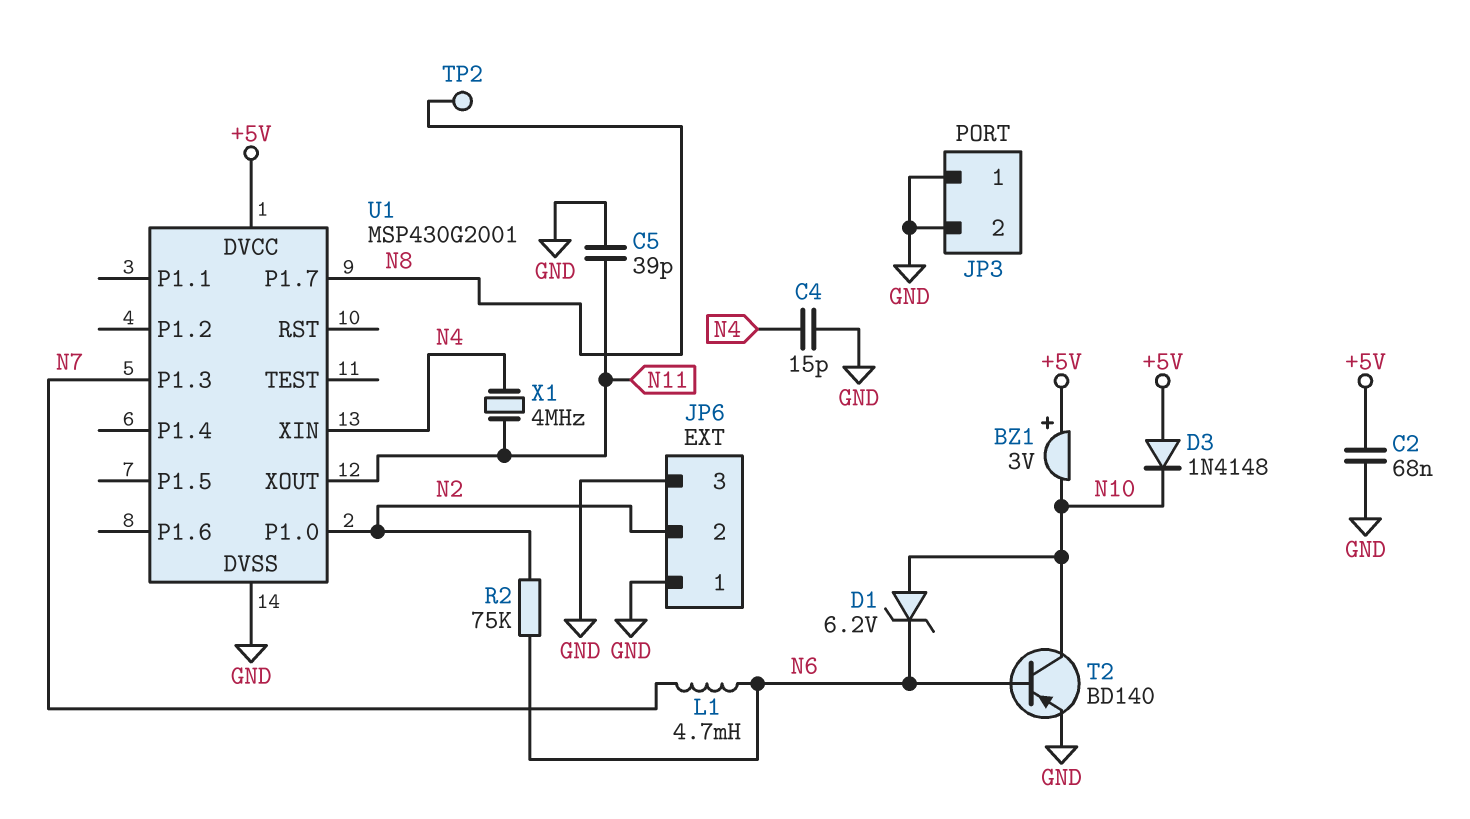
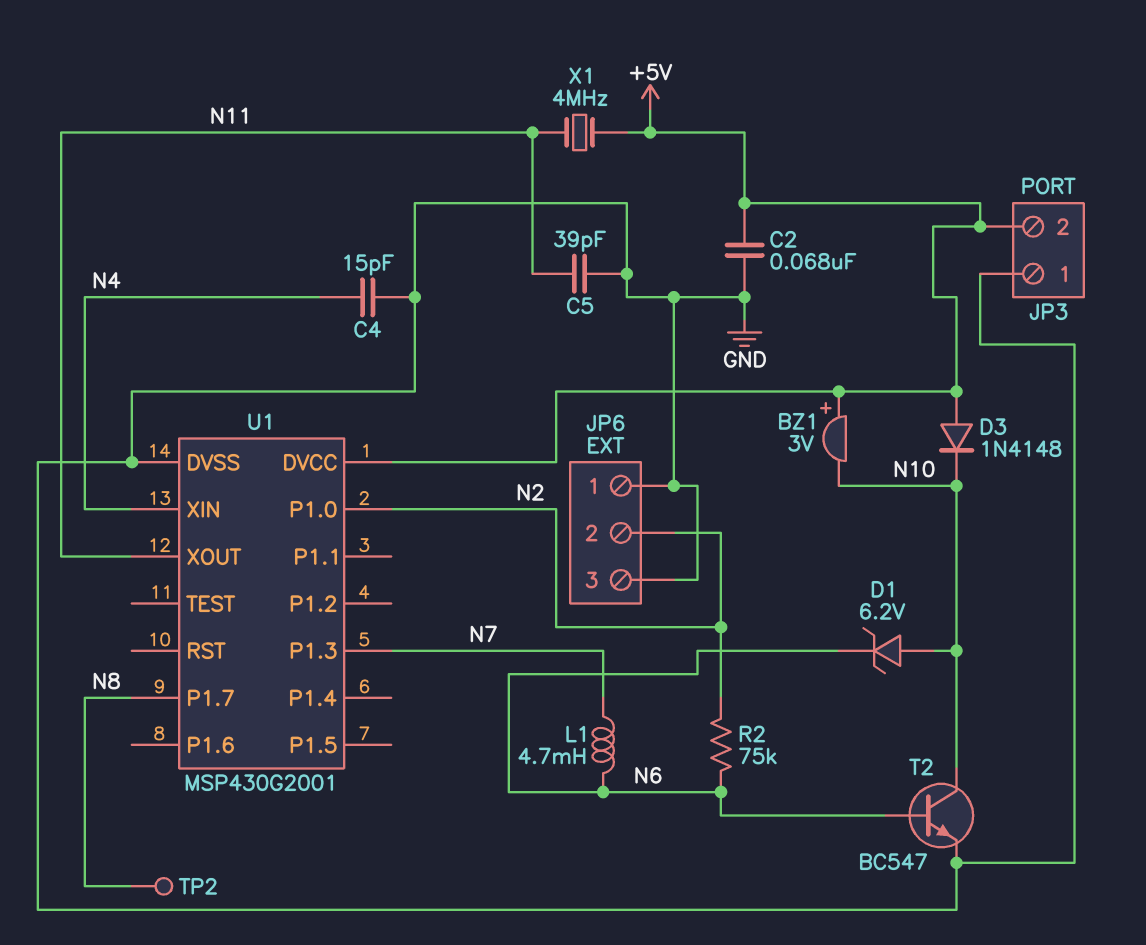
JP3 pin 2: GND -> +5V
T2: PNP BD140 (B N6, C N10, E GND) -> NPN BC547 (B N6, C N10, E GND)
X1: 4MHz (N4, N11) -> 4MHz (+5V, N11)

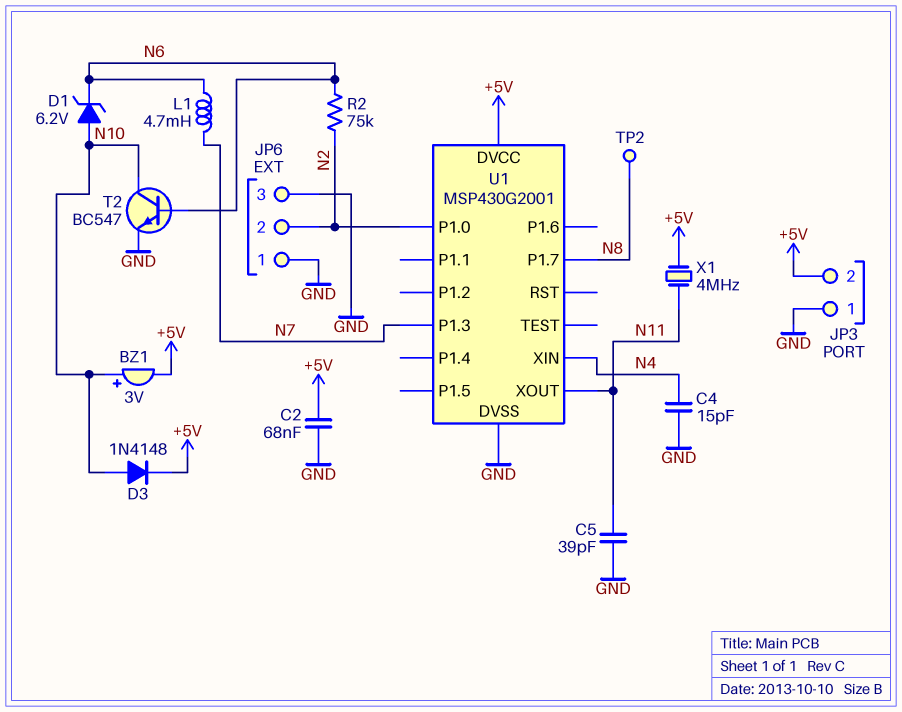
BZ1: buzzer 3V (plus +5V, minus N10) -> buzzer 3V (plus N10, minus +5V)
D3: diode 1N4148 (A +5V, K N10) -> diode 1N4148 (A N10, K +5V)

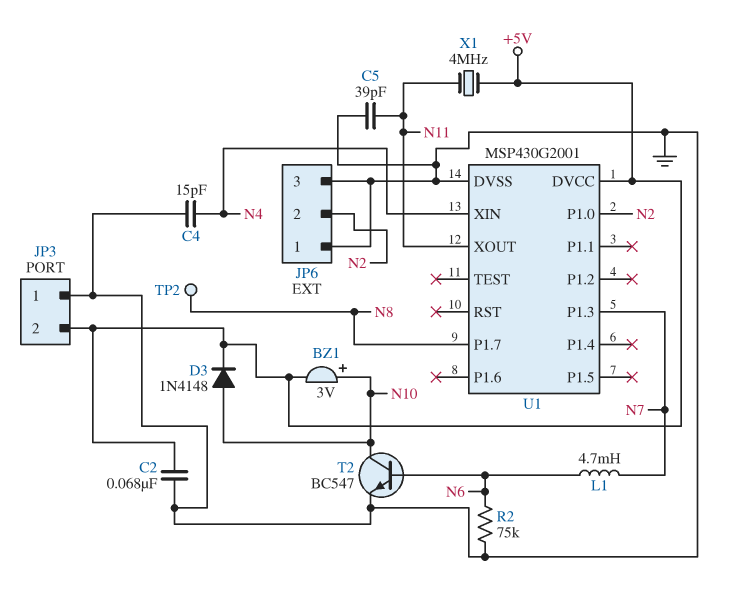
D1: zener 6.2V (A N10, K N6) -> none
R2: 75k (N2, N6) -> 75k (GND, N6)

